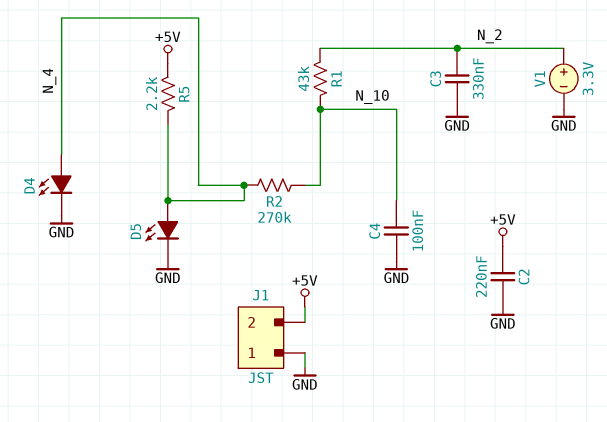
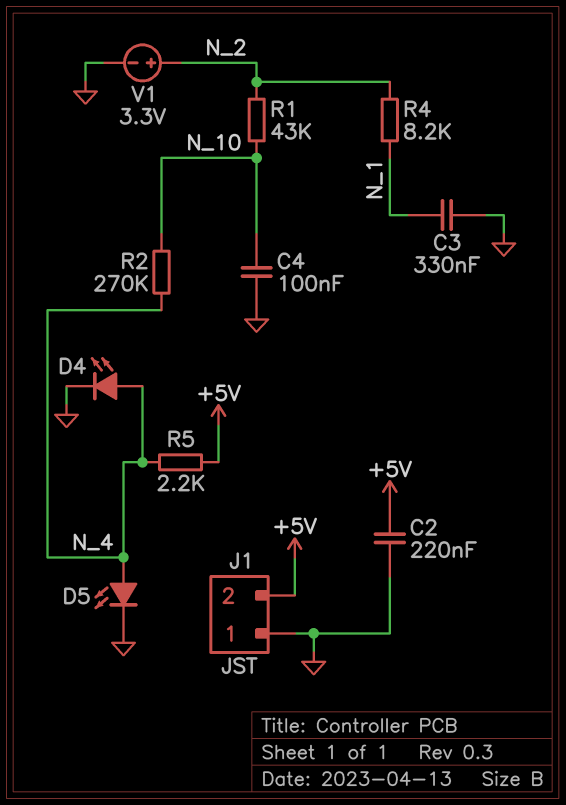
C3: 330nF (GND, N_2) -> 330nF (GND, N_1)
R4: none -> 8.2k (N_1, N_2)

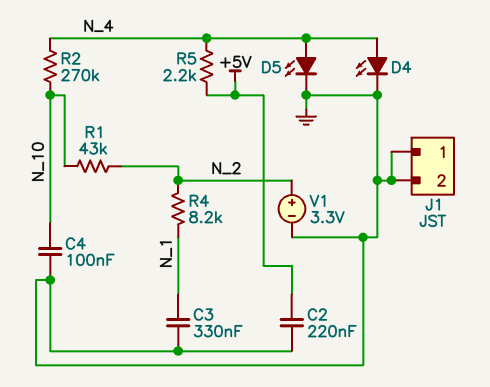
J1 pin 2: +5V -> GND

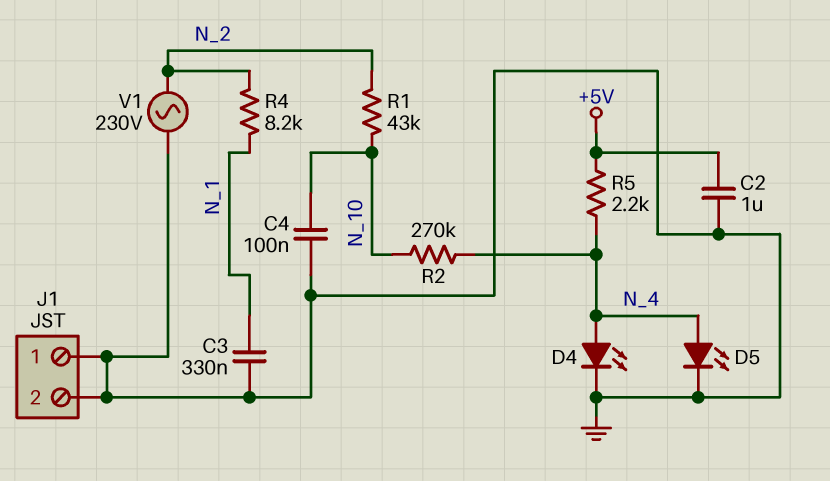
C2: 220nF (+5V, GND) -> 1uF (+5V, GND)
V1: 3.3V (plus N_2, minus GND) -> AC 230V (GND, N_2)

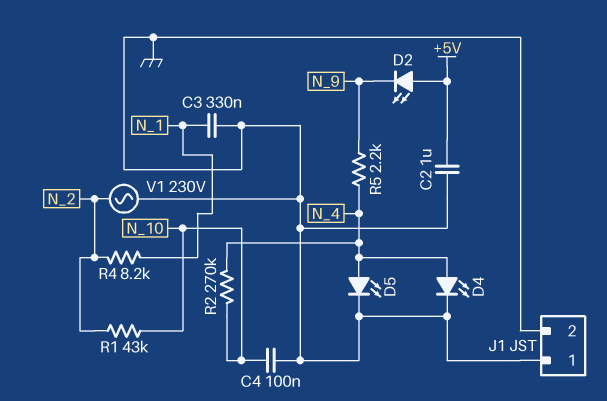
D2: none -> LED (A +5V, K N_9)
R5: 2.2k (+5V, N_4) -> 2.2k (N_4, N_9)

